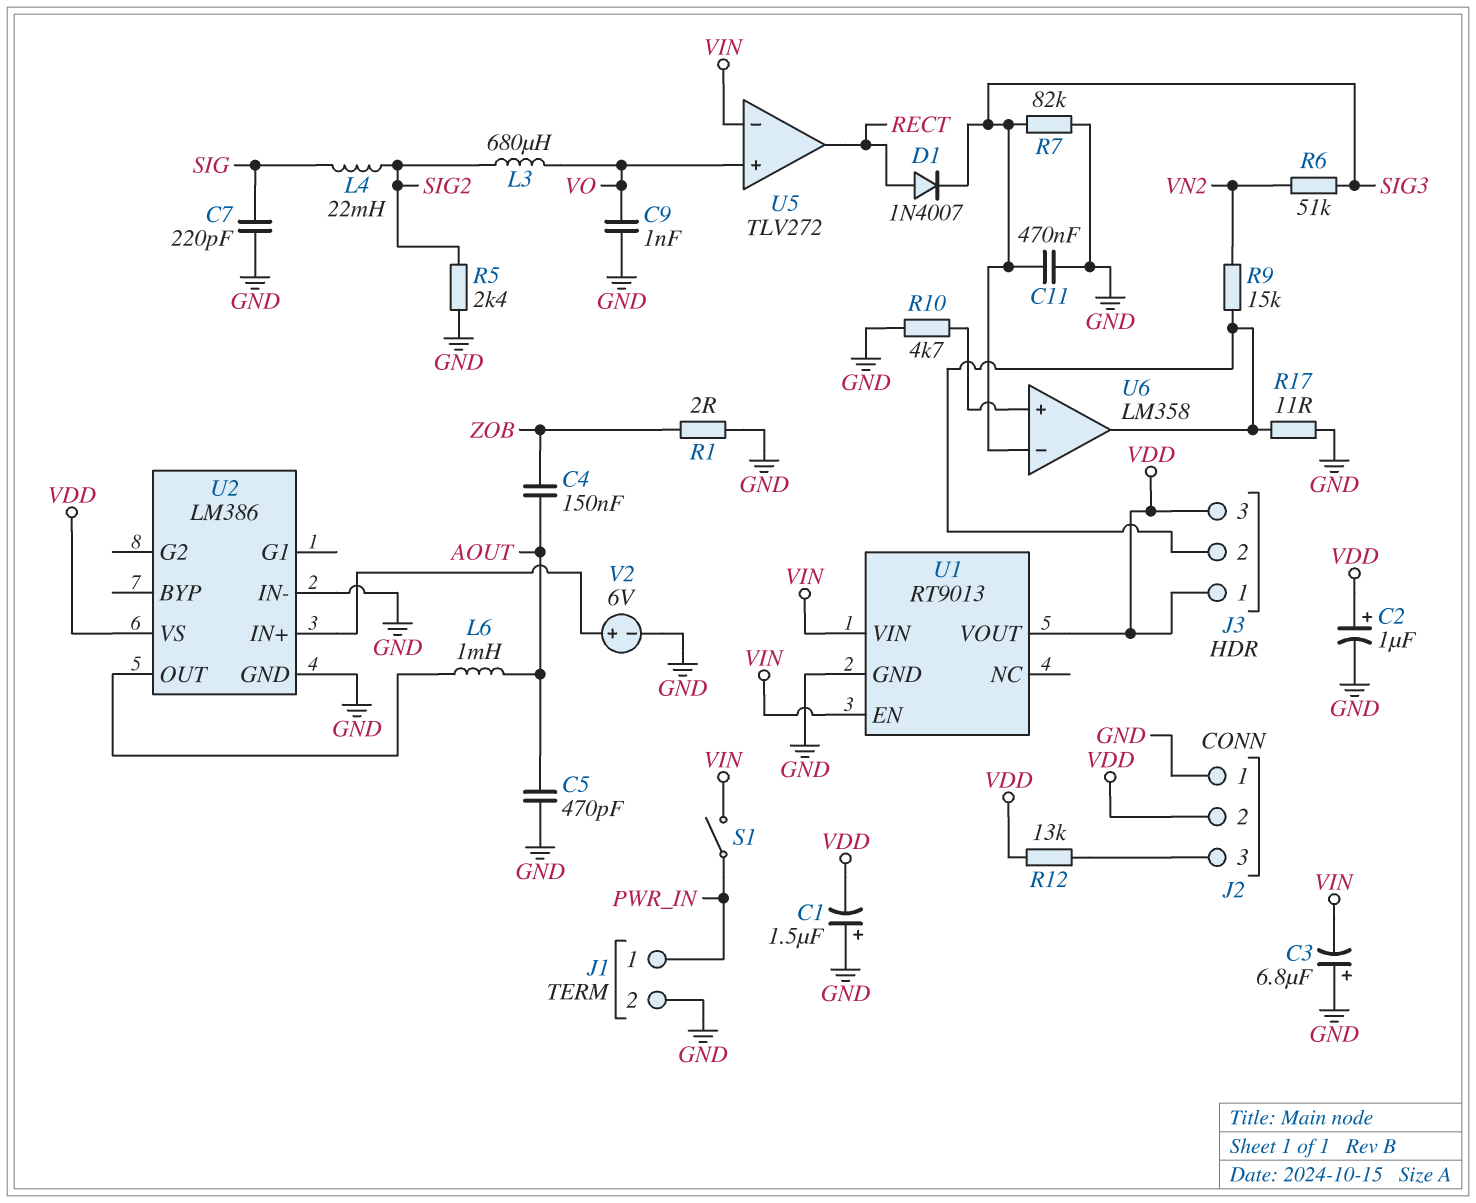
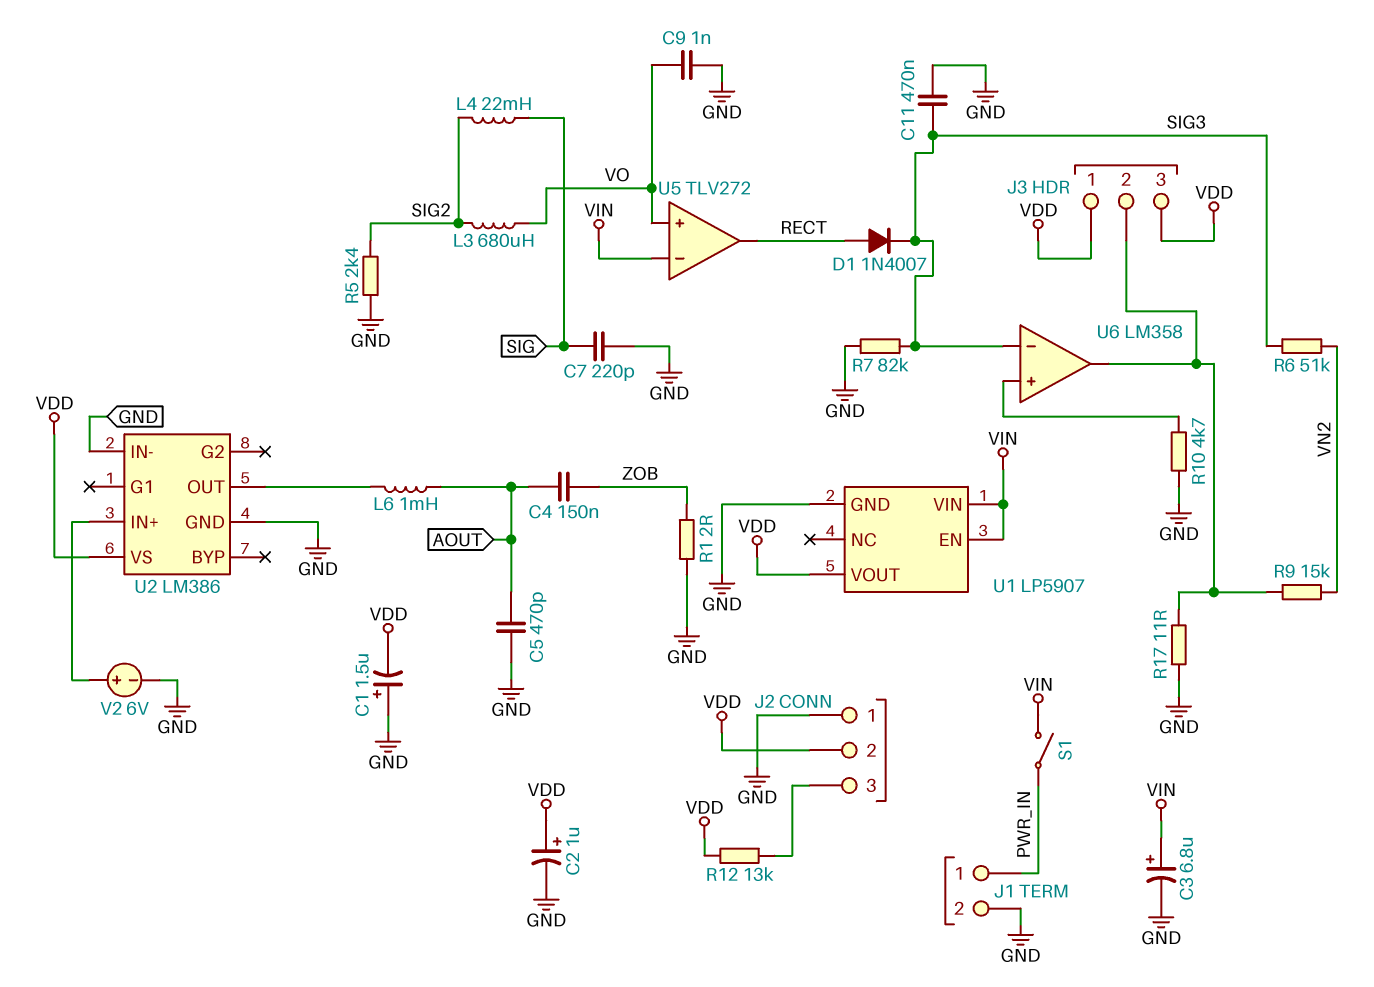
C3: 6.8uF (plus GND, minus VIN) -> 6.8uF (plus VIN, minus GND)
U1: RT9013 -> LP5907

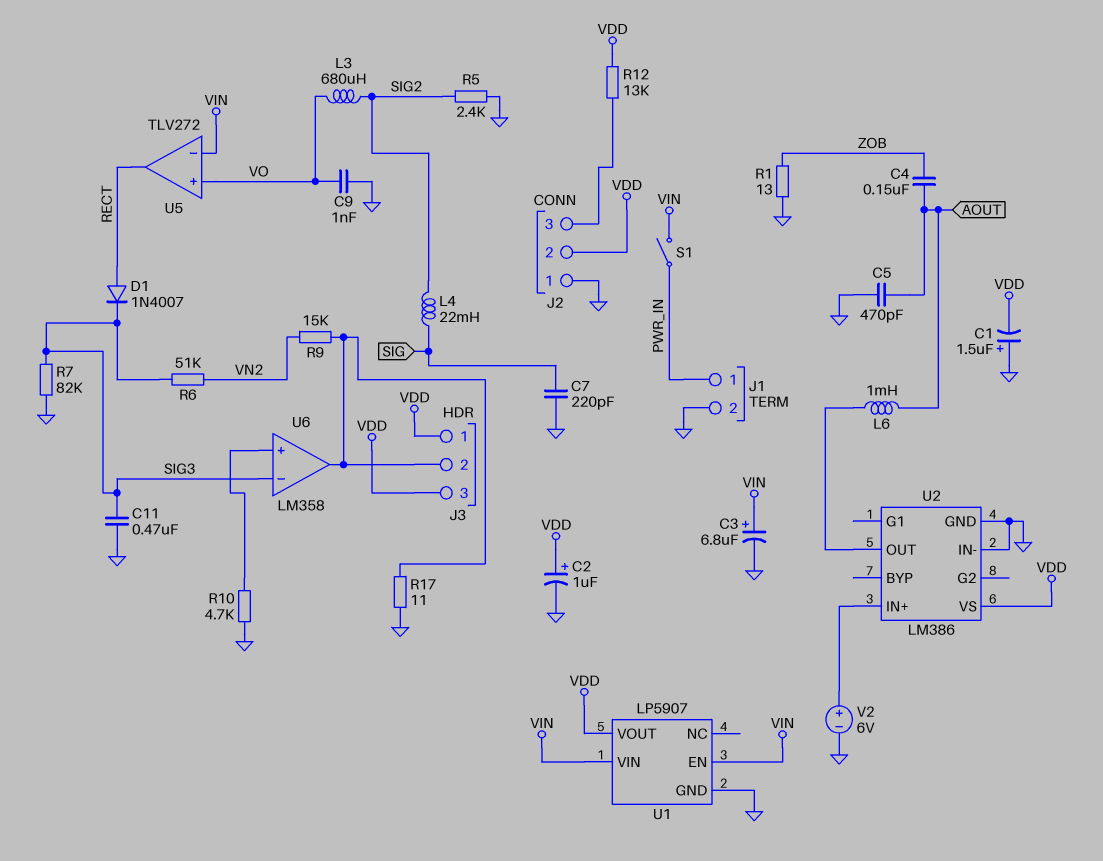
R1: 2 (GND, ZOB) -> 13 (GND, ZOB)

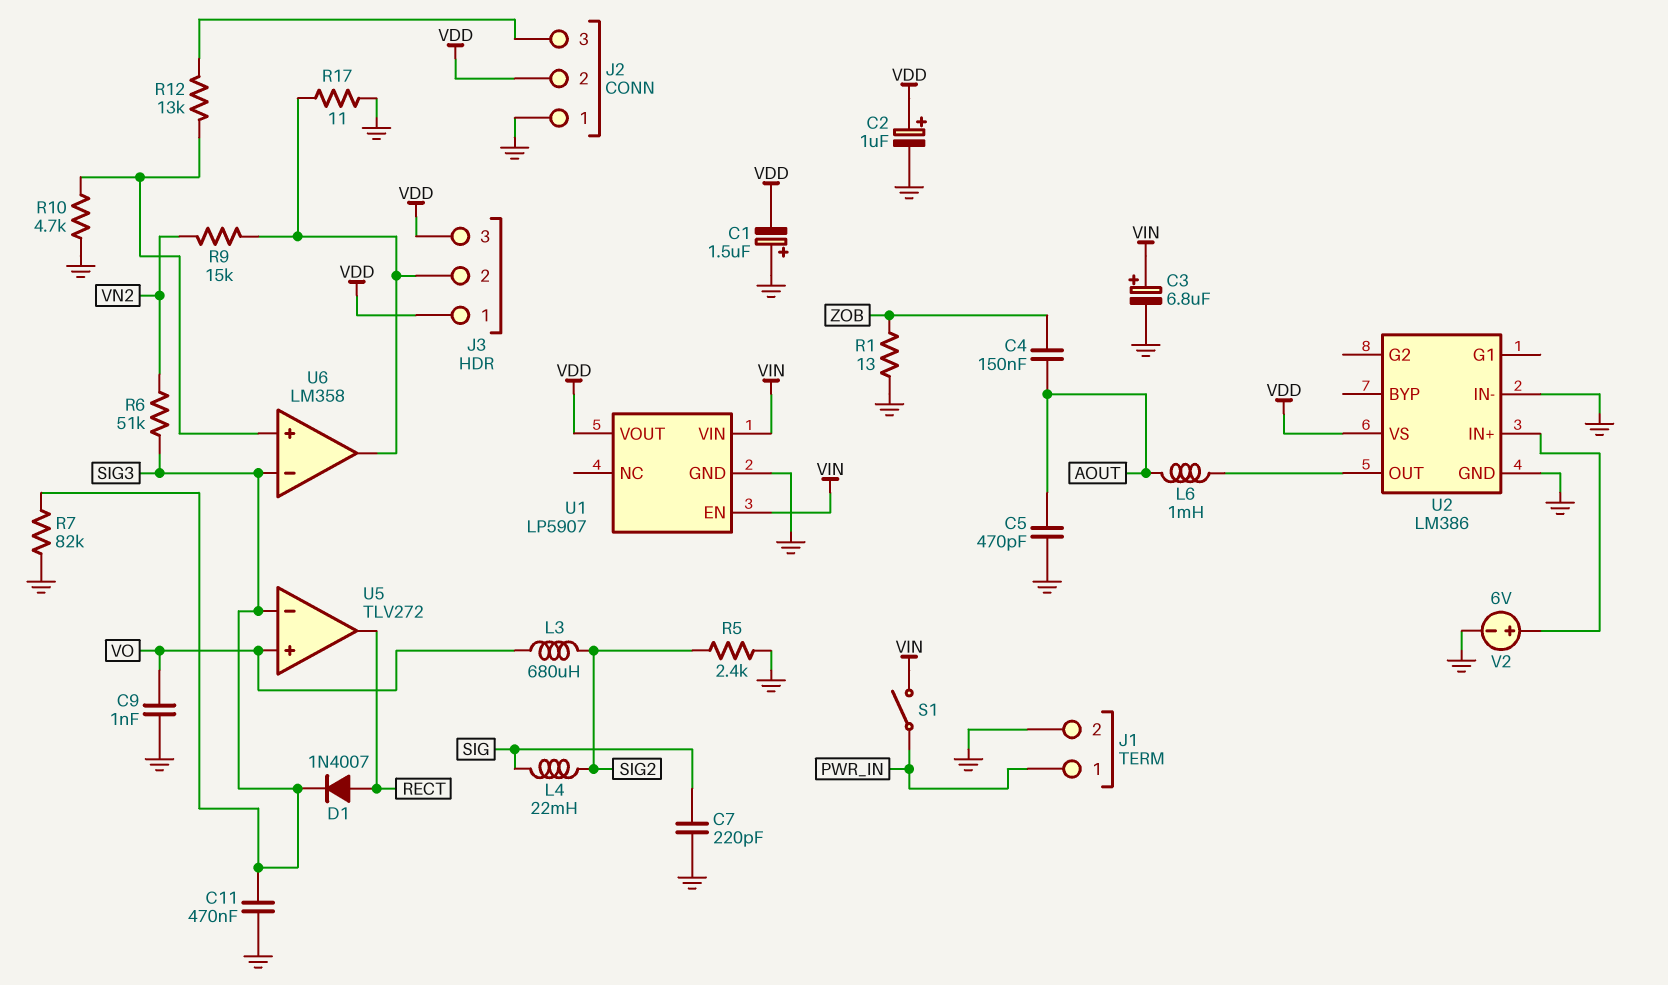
R12: 13k (J2/3, VDD) -> 13k (J2/3, U6/in+)
U5 pin in-: VIN -> SIG3

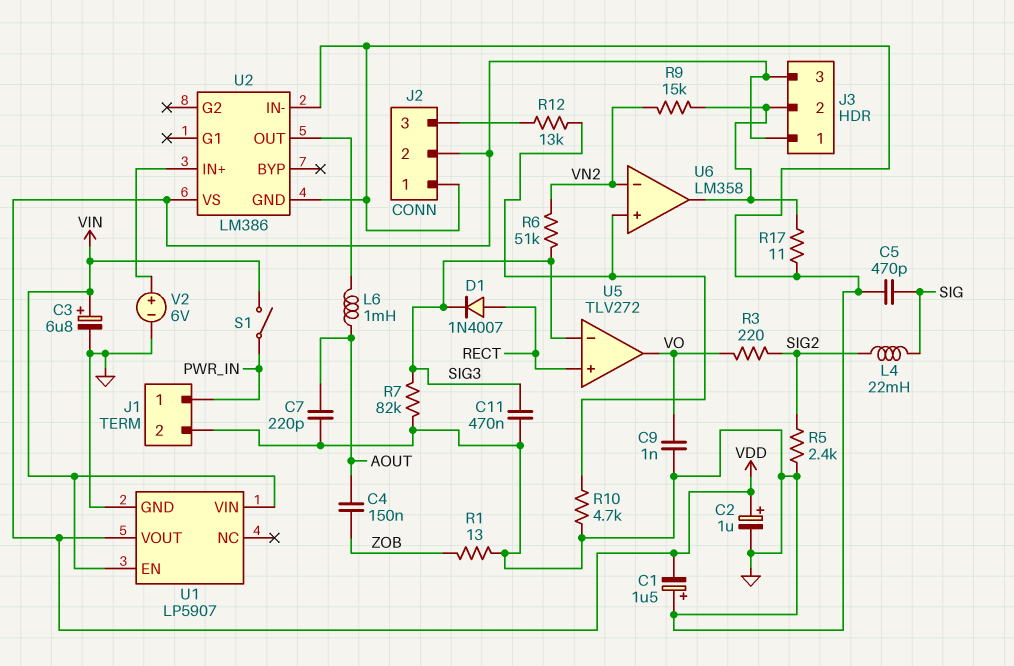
C5: 470pF (AOUT, GND) -> 470pF (GND, SIG)
C7: 220pF (GND, SIG) -> 220pF (AOUT, GND)
L3: 680uH (SIG2, VO) -> none
R3: none -> 220 (SIG2, VO)
U5 pin in+: VO -> RECT
U5 pin out: RECT -> VO
U6 pin in-: SIG3 -> VN2

